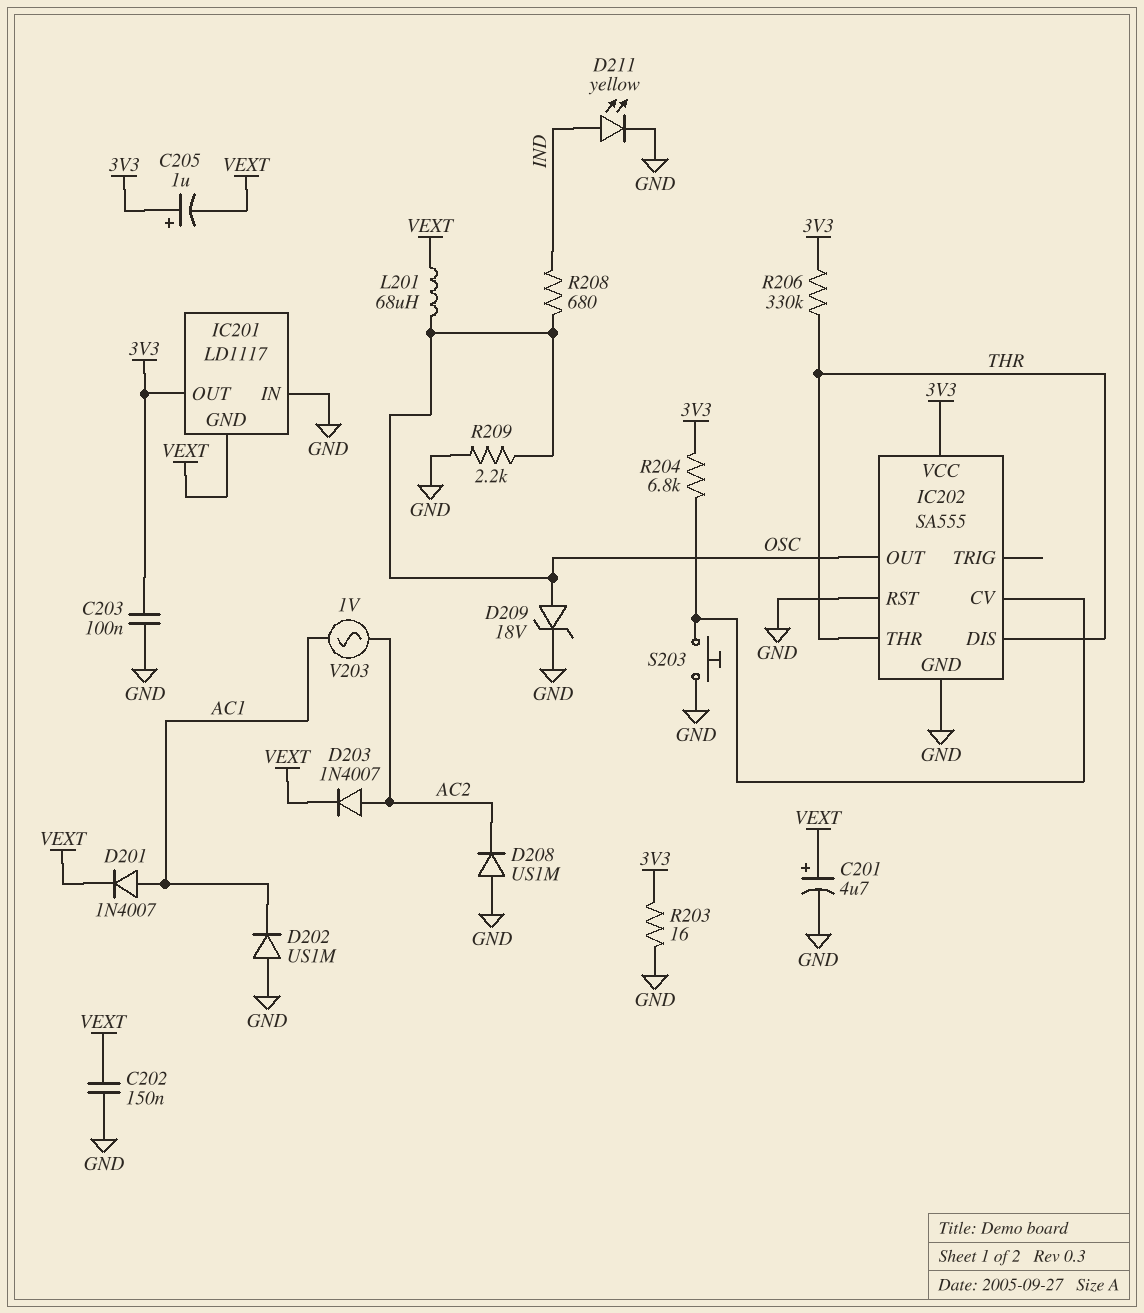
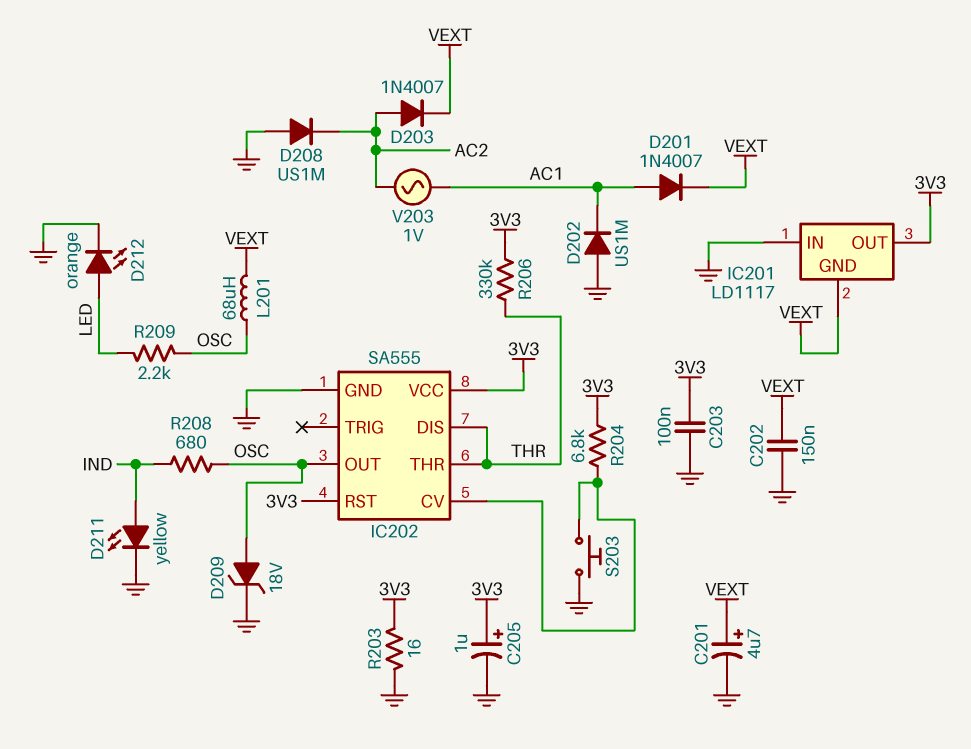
C205: 1uF (plus 3V3, minus VEXT) -> 1uF (plus 3V3, minus GND)
D212: none -> LED orange (A LED, K GND)
IC202 pin RST: GND -> 3V3
R209: 2.2k (GND, OSC) -> 2.2k (LED, OSC)

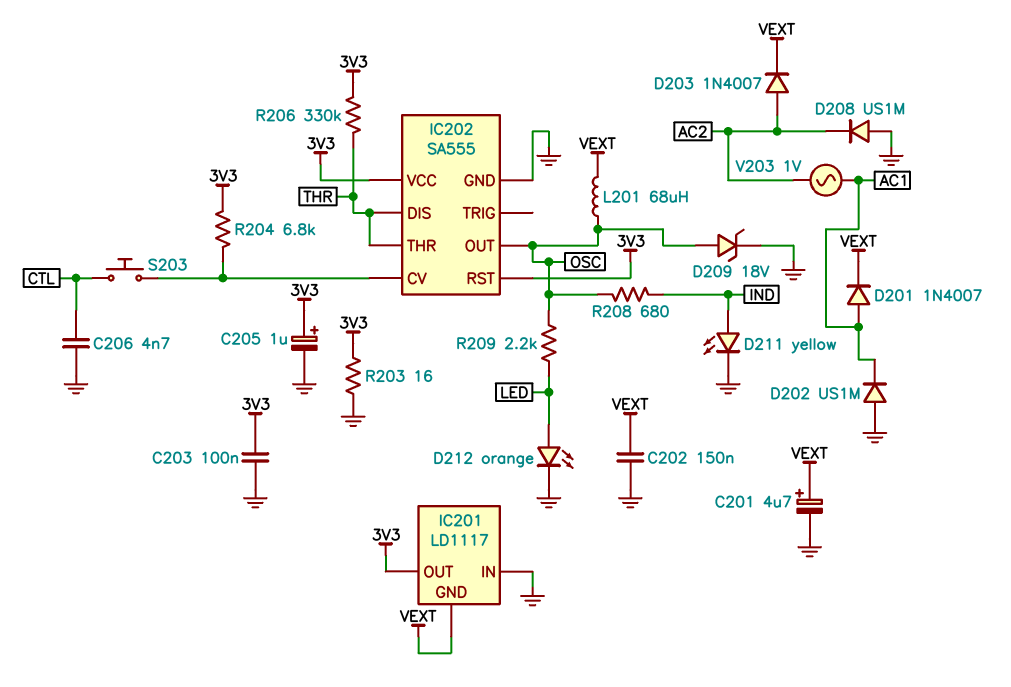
C206: none -> 4.7nF (CTL, GND)
S203: button (GND, IC202/CV) -> button (CTL, IC202/CV)

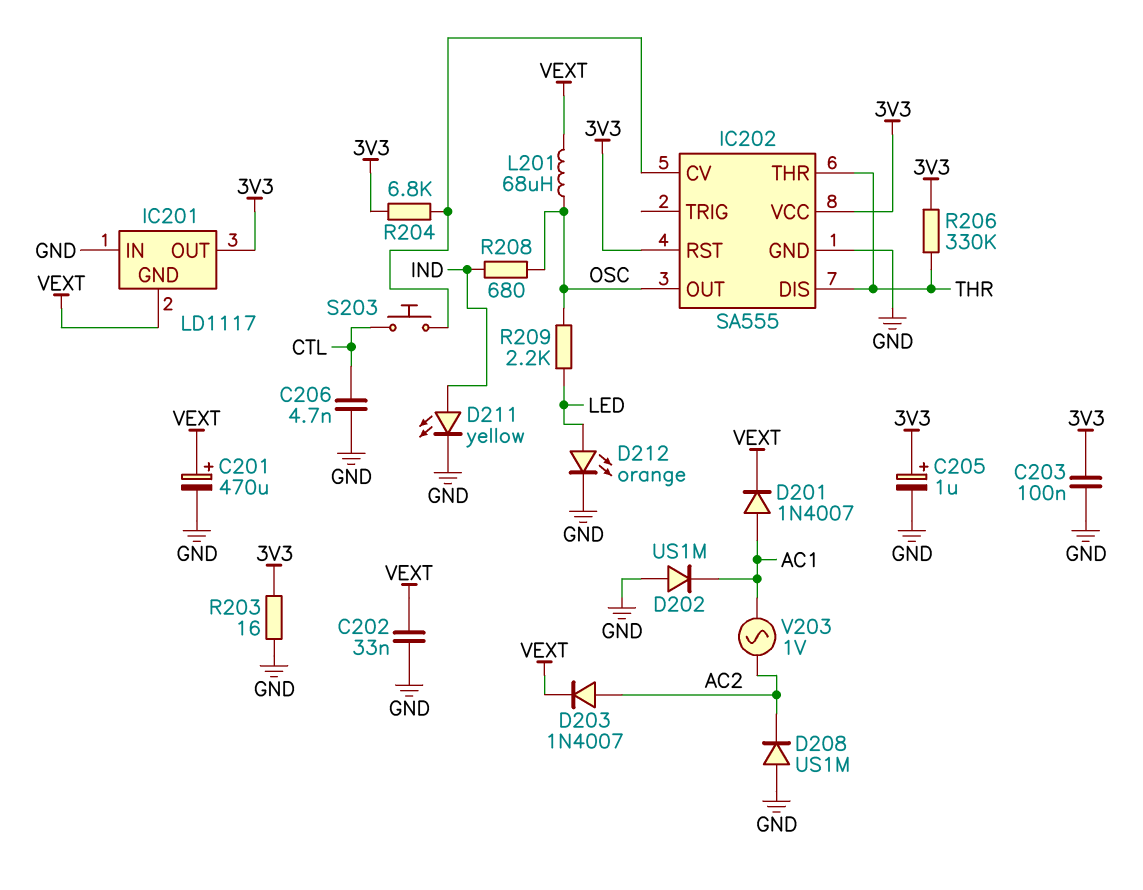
C201: 4.7uF (plus VEXT, minus GND) -> 470uF (plus VEXT, minus GND)
C202: 150nF (GND, VEXT) -> 33nF (GND, VEXT)
D209: zener 18V (A OSC, K GND) -> none

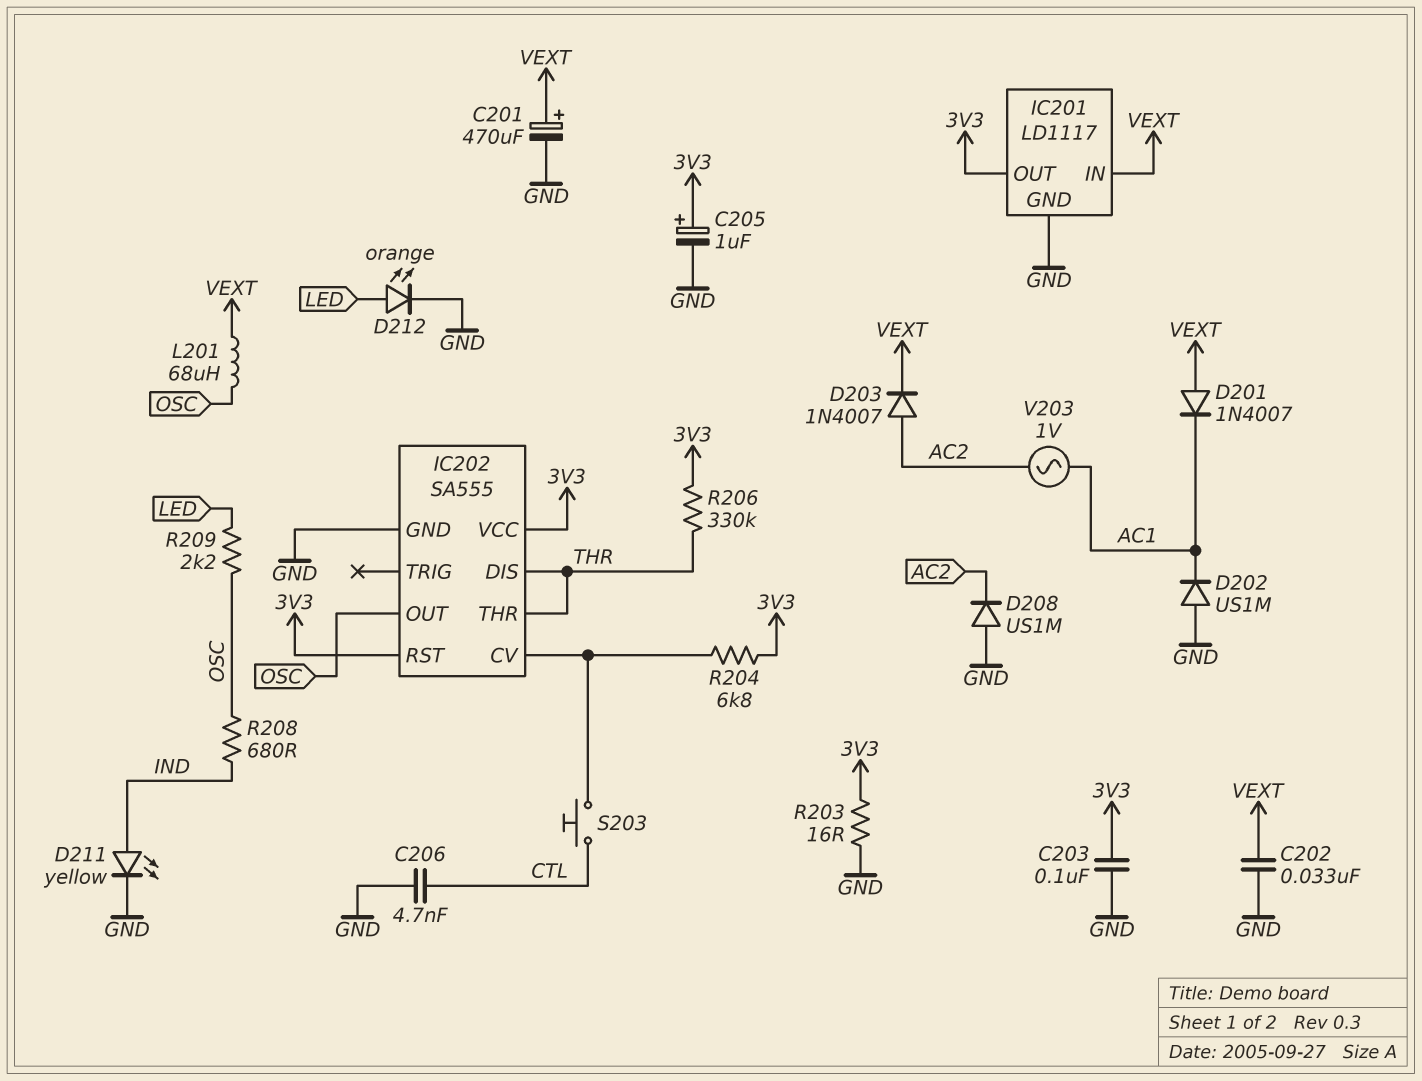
D201: diode 1N4007 (A AC1, K VEXT) -> diode 1N4007 (A VEXT, K AC1)
IC201 pin GND: VEXT -> GND
IC201 pin IN: GND -> VEXT

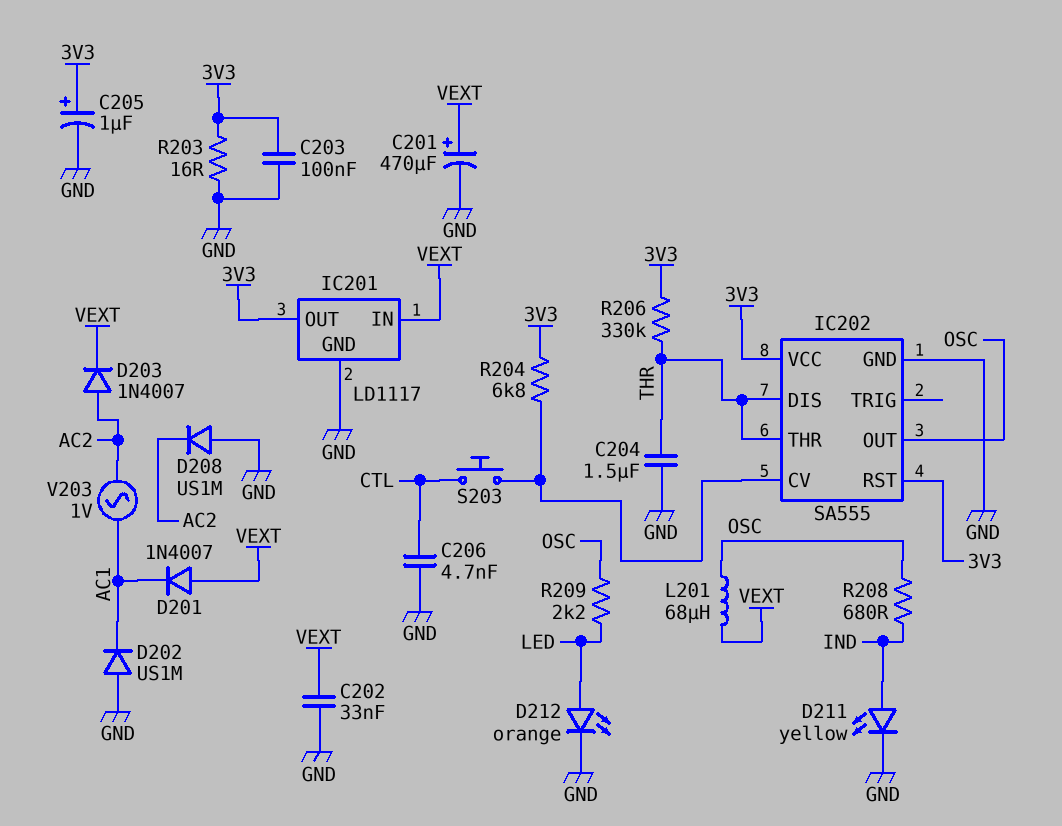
C204: none -> 1.5uF (GND, THR)

